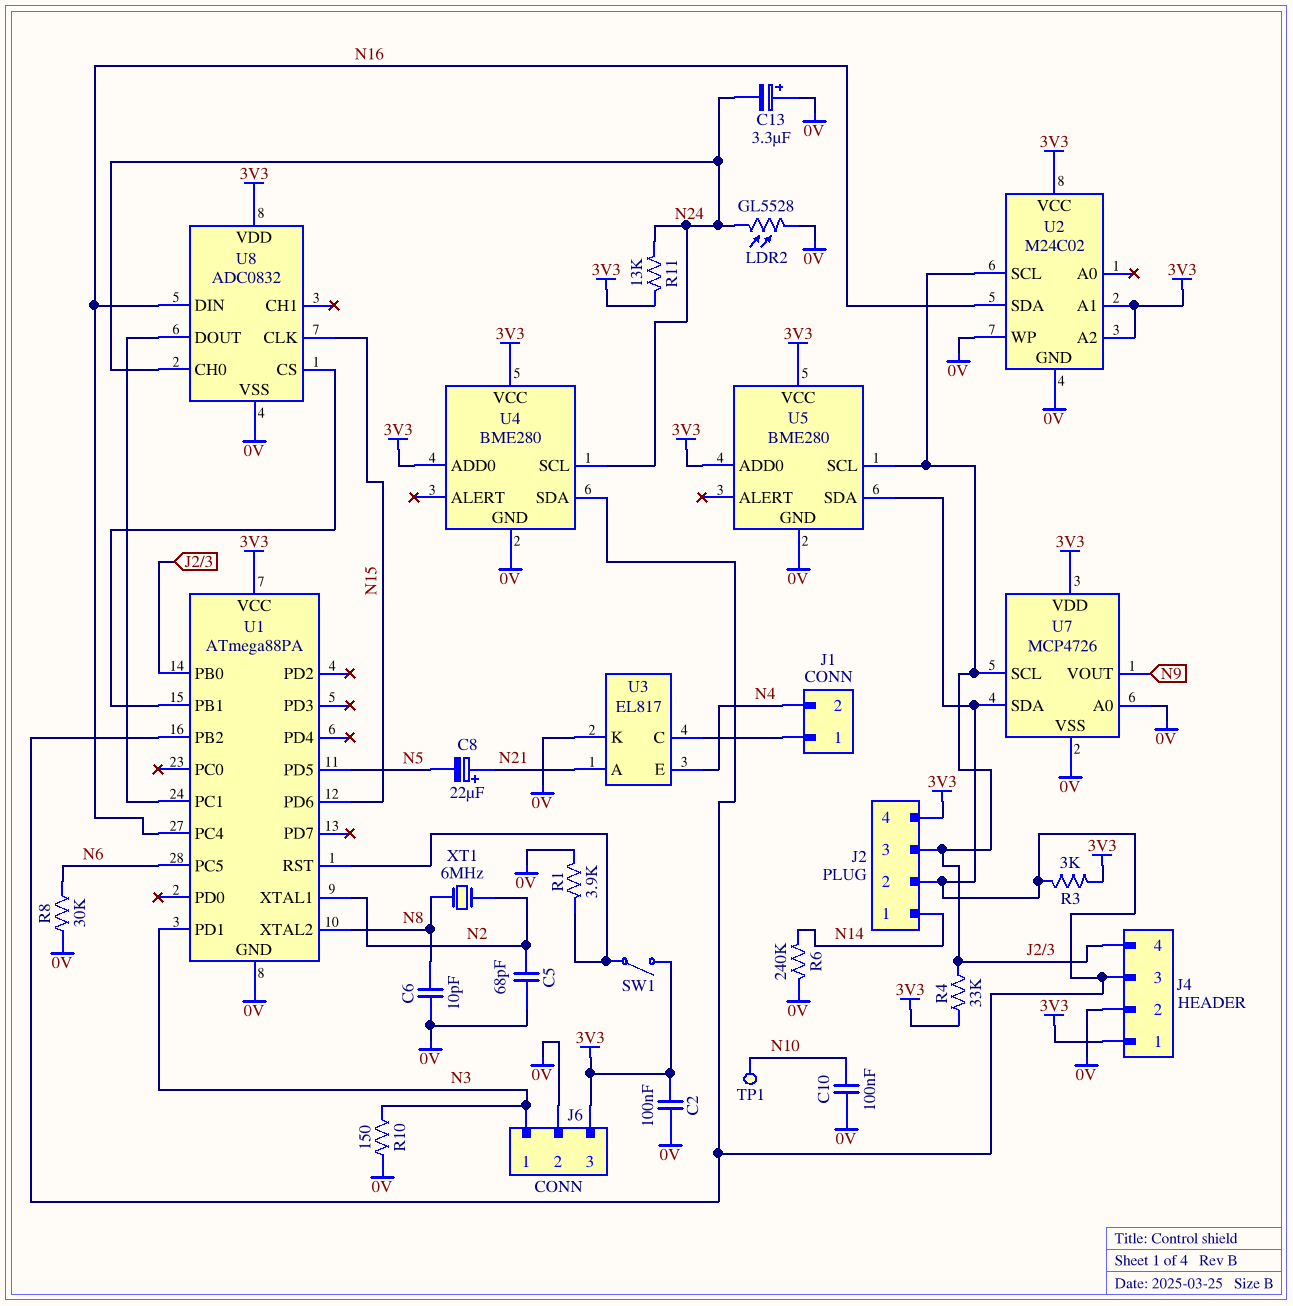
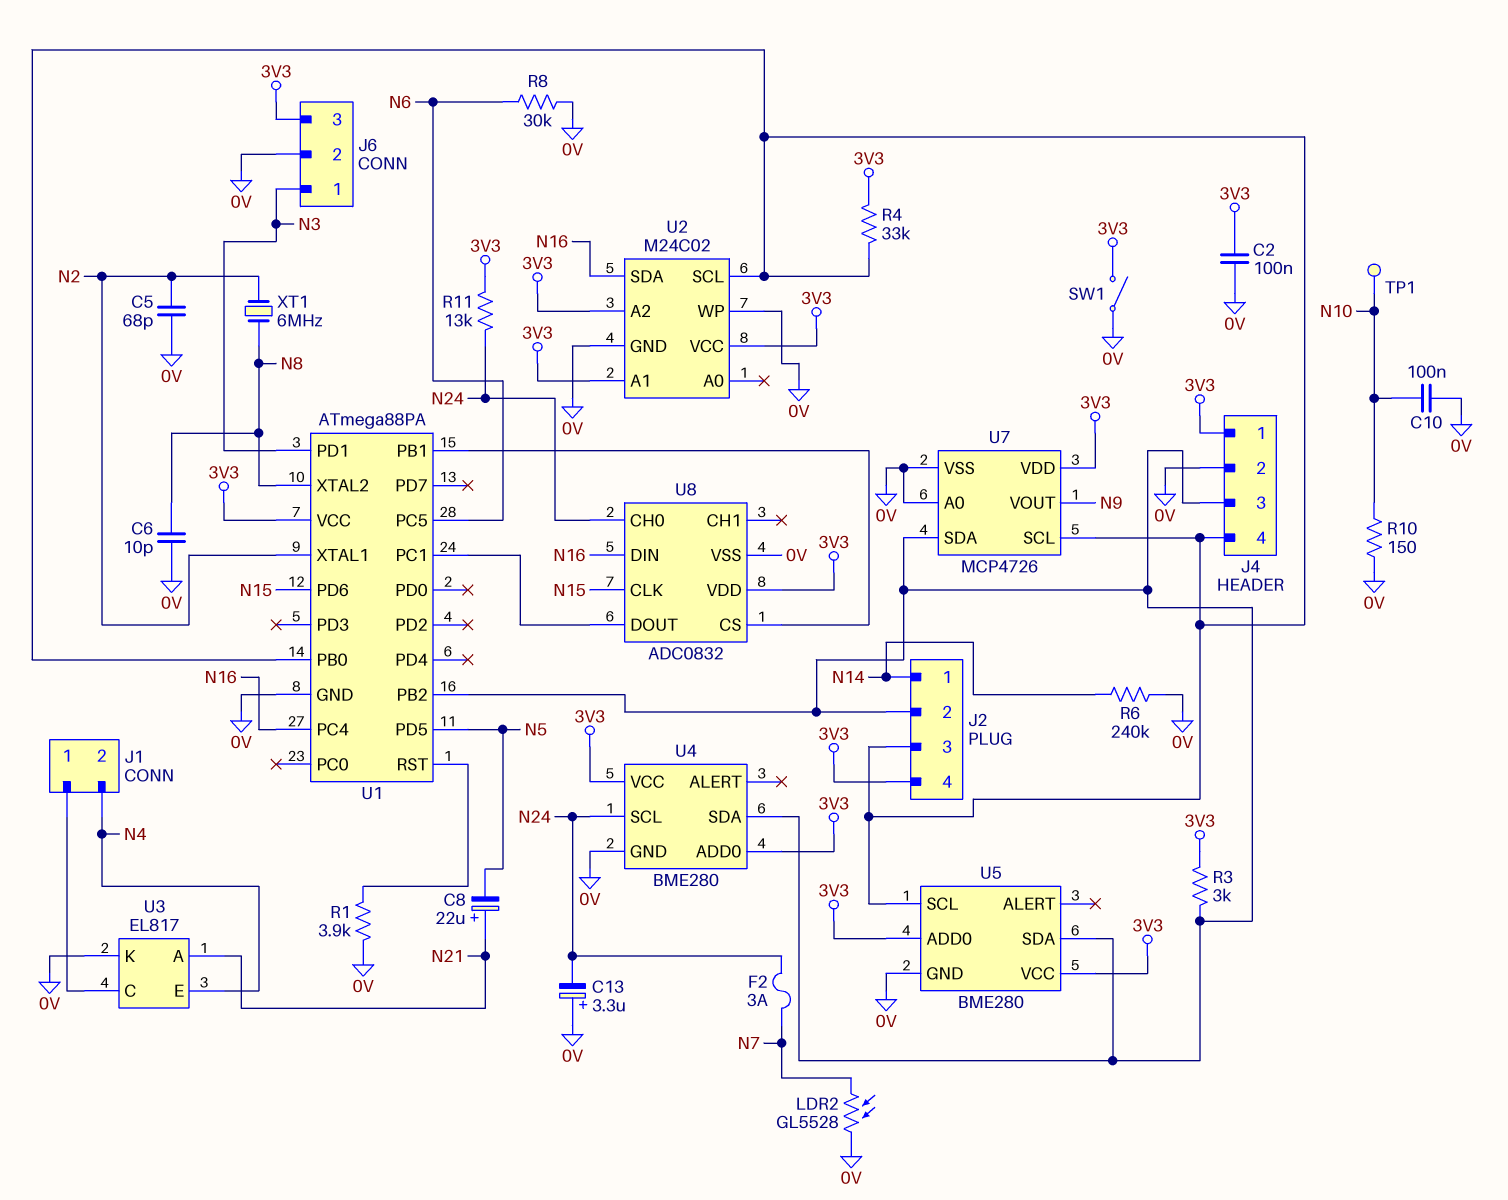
F2: none -> 3A (N7, N24)
LDR2: GL5528 (0V, N24) -> GL5528 (0V, N7)
R10: 150 (0V, N3) -> 150 (0V, N10)
SW1: switch (3V3, U1/RST) -> switch (0V, 3V3)

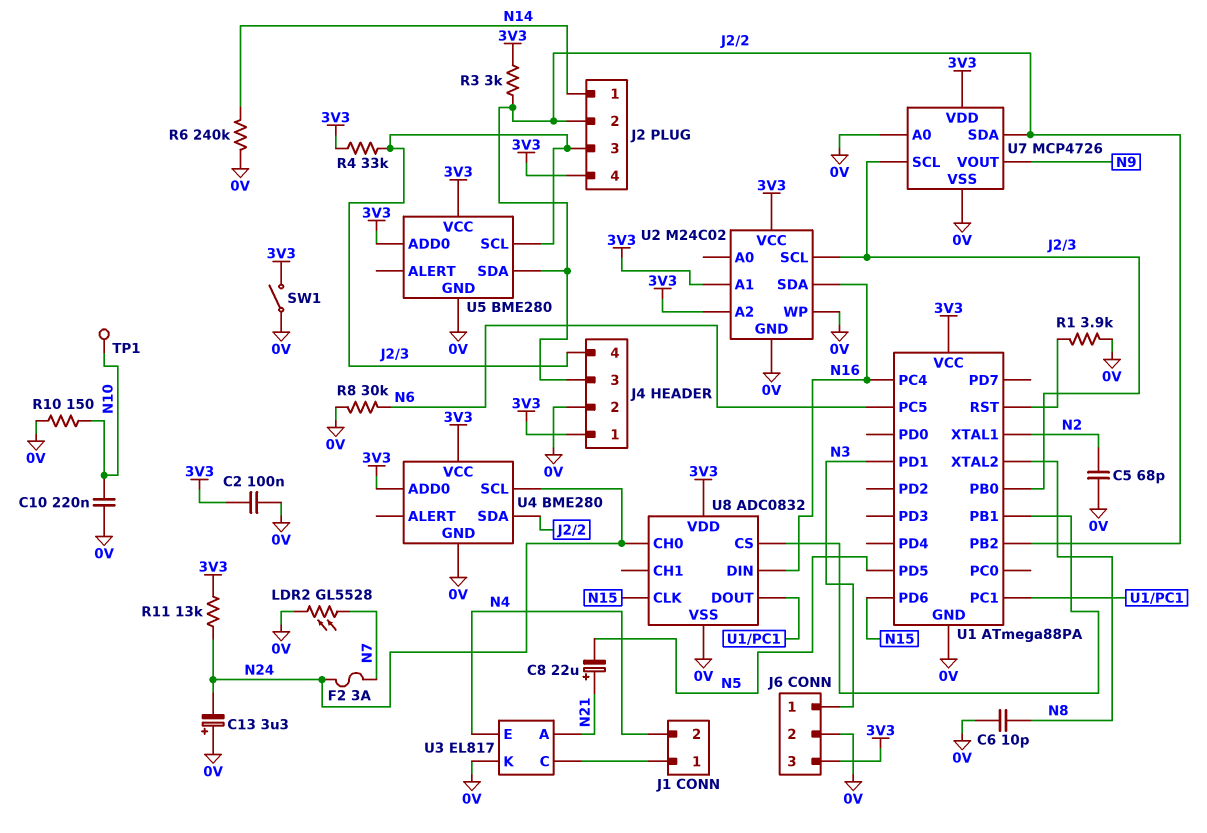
C10: 100nF (0V, N10) -> 220nF (0V, N10)
XT1: 6MHz (N2, N8) -> none

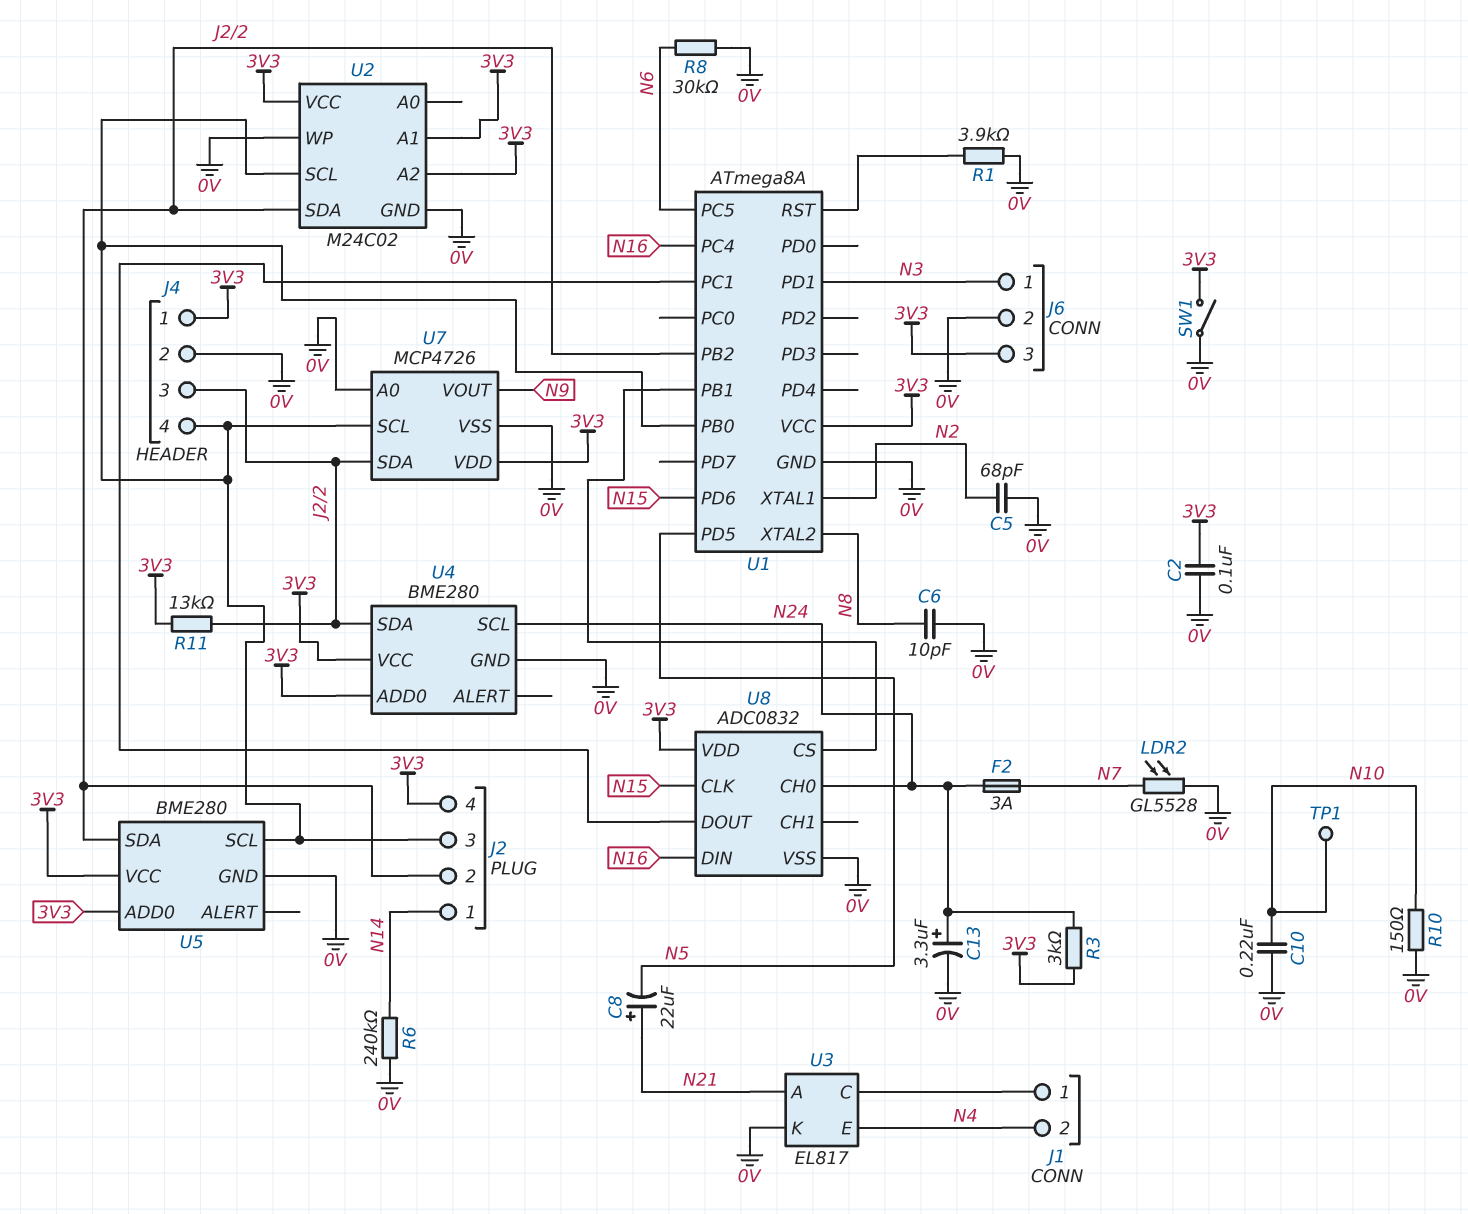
C13: 3.3uF (plus 0V, minus N24) -> 3.3uF (plus N24, minus 0V)
R3: 3k (3V3, J2/2) -> 3k (3V3, N24)
R4: 33k (3V3, J2/3) -> none
R11: 13k (3V3, N24) -> 13k (3V3, J2/2)
U1: ATmega88PA -> ATmega8A
U2 pin SDA: N16 -> J2/2

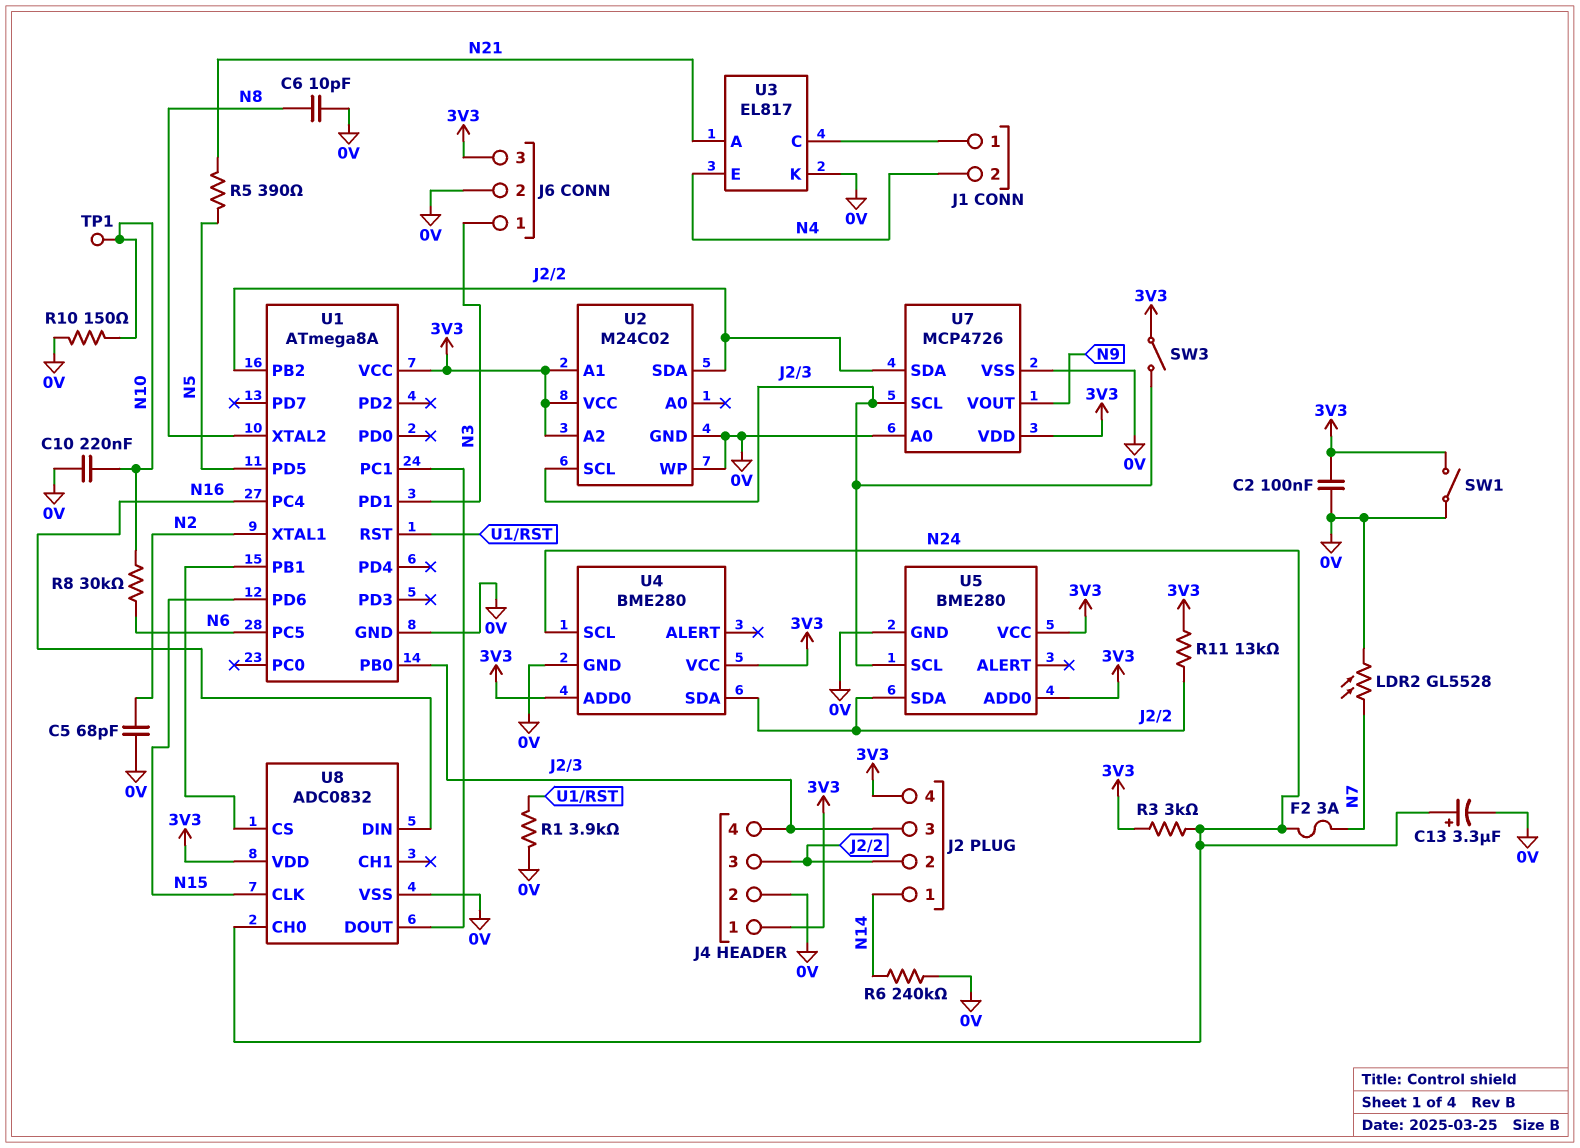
C8: 22uF (plus N21, minus N5) -> none
R5: none -> 390 (N5, N21)
R8: 30k (0V, N6) -> 30k (N6, N10)
SW3: none -> switch (3V3, J2/3)

